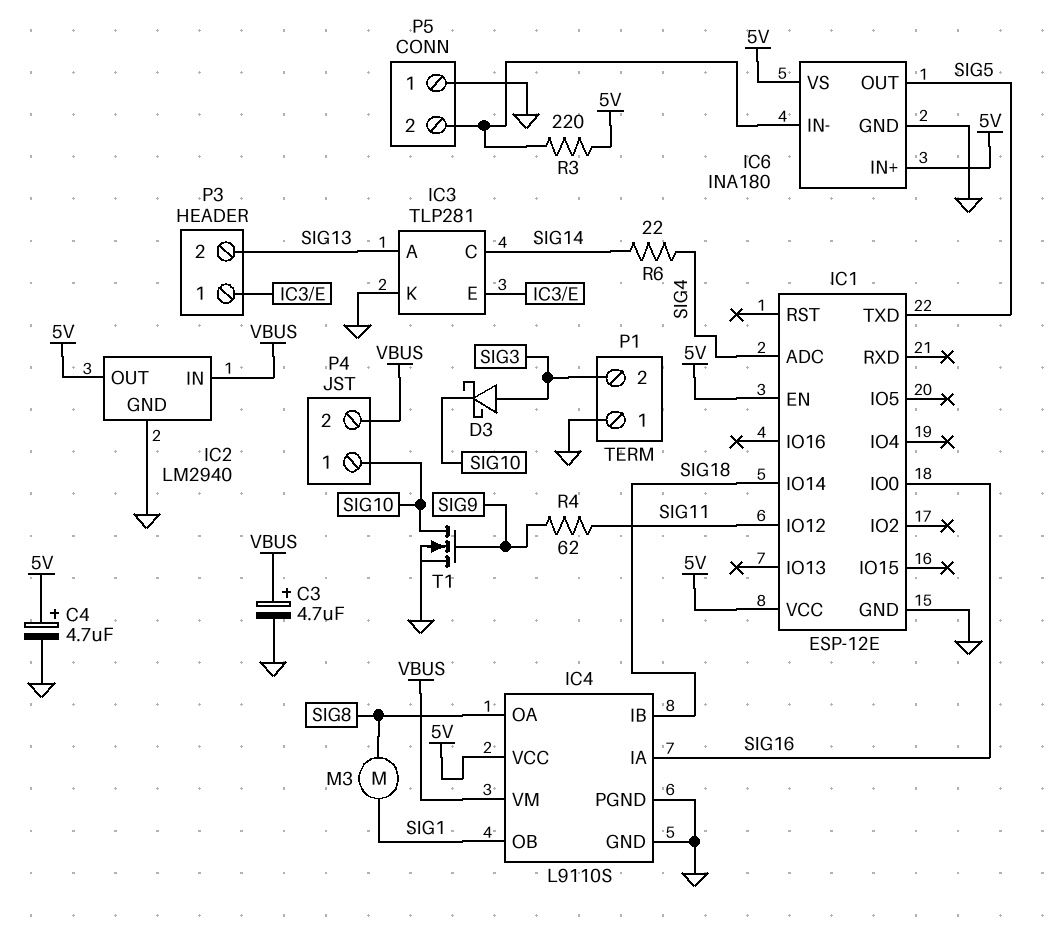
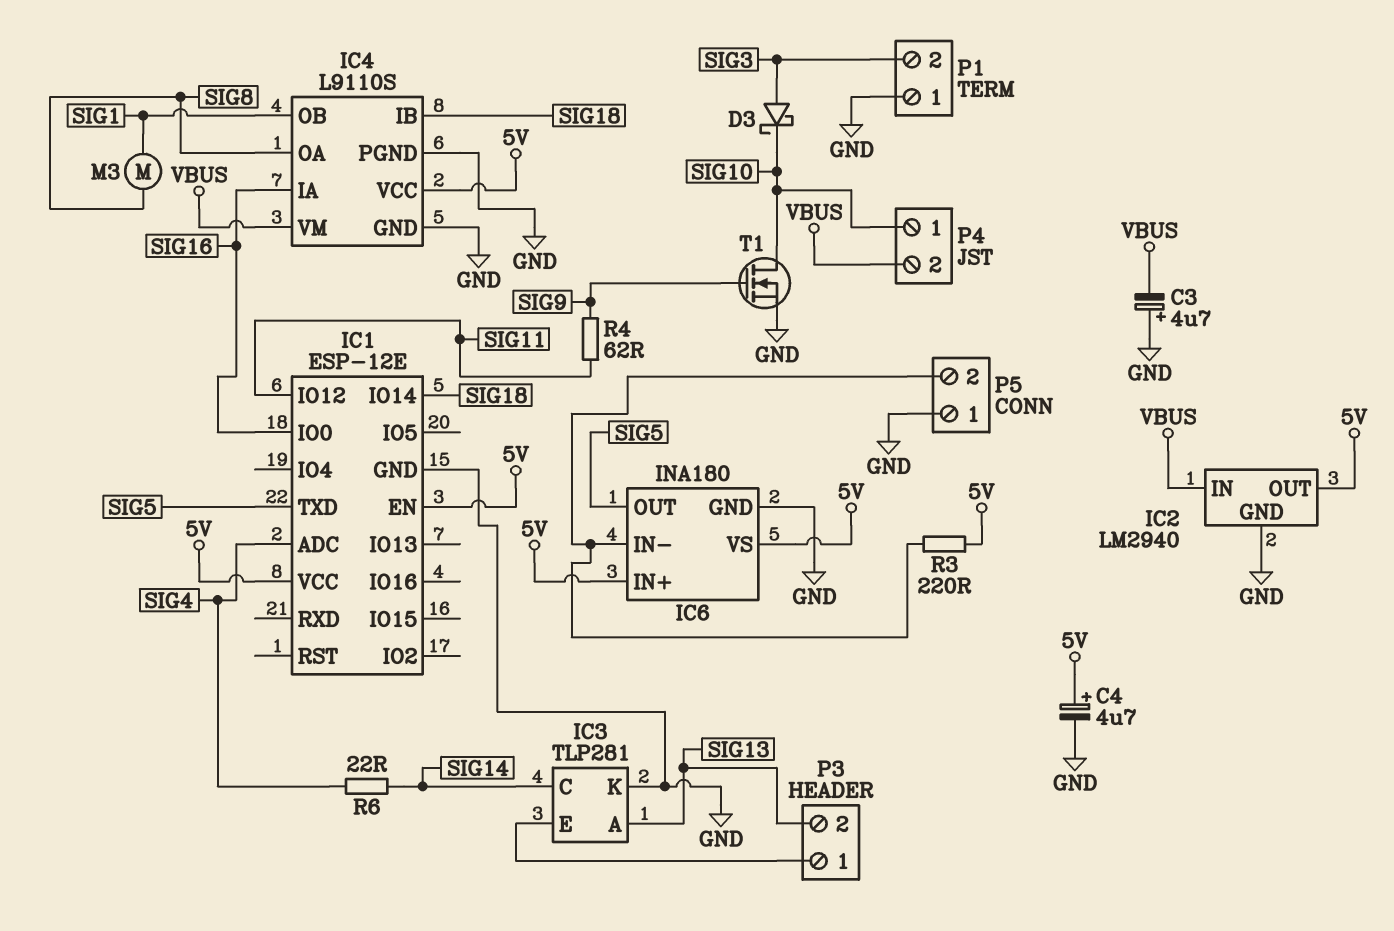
C3: 4.7uF (plus VBUS, minus GND) -> 4.7uF (plus GND, minus VBUS)

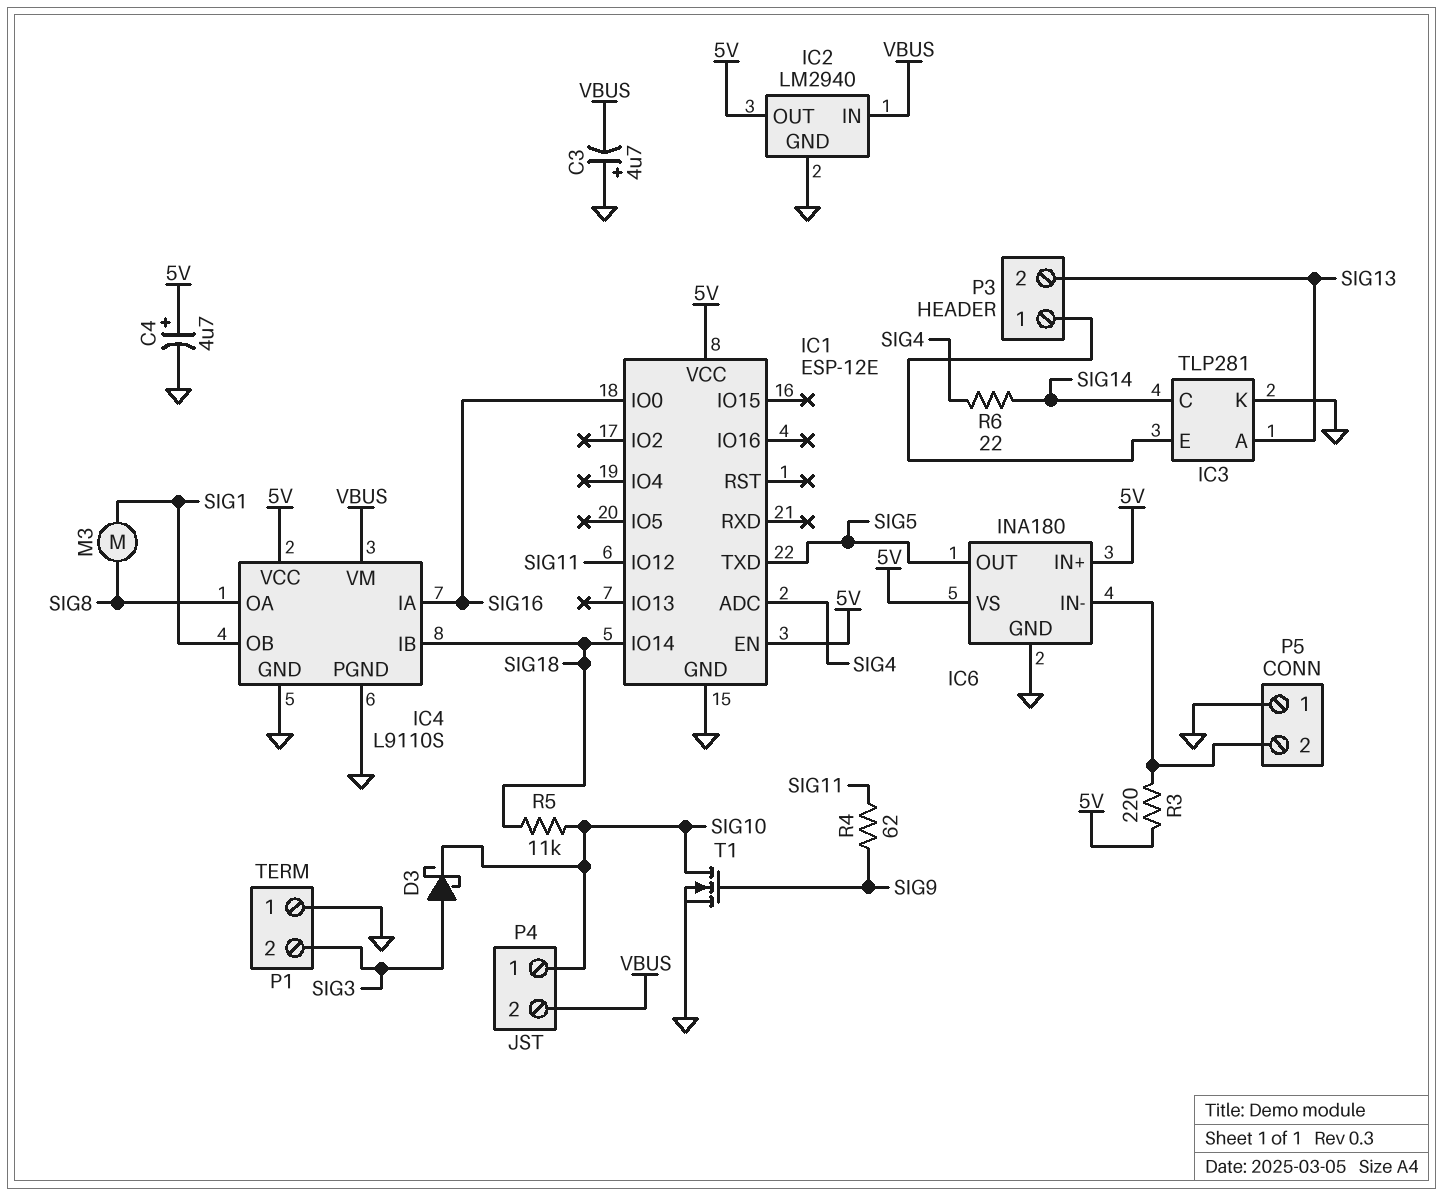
R5: none -> 11k (SIG10, SIG18)

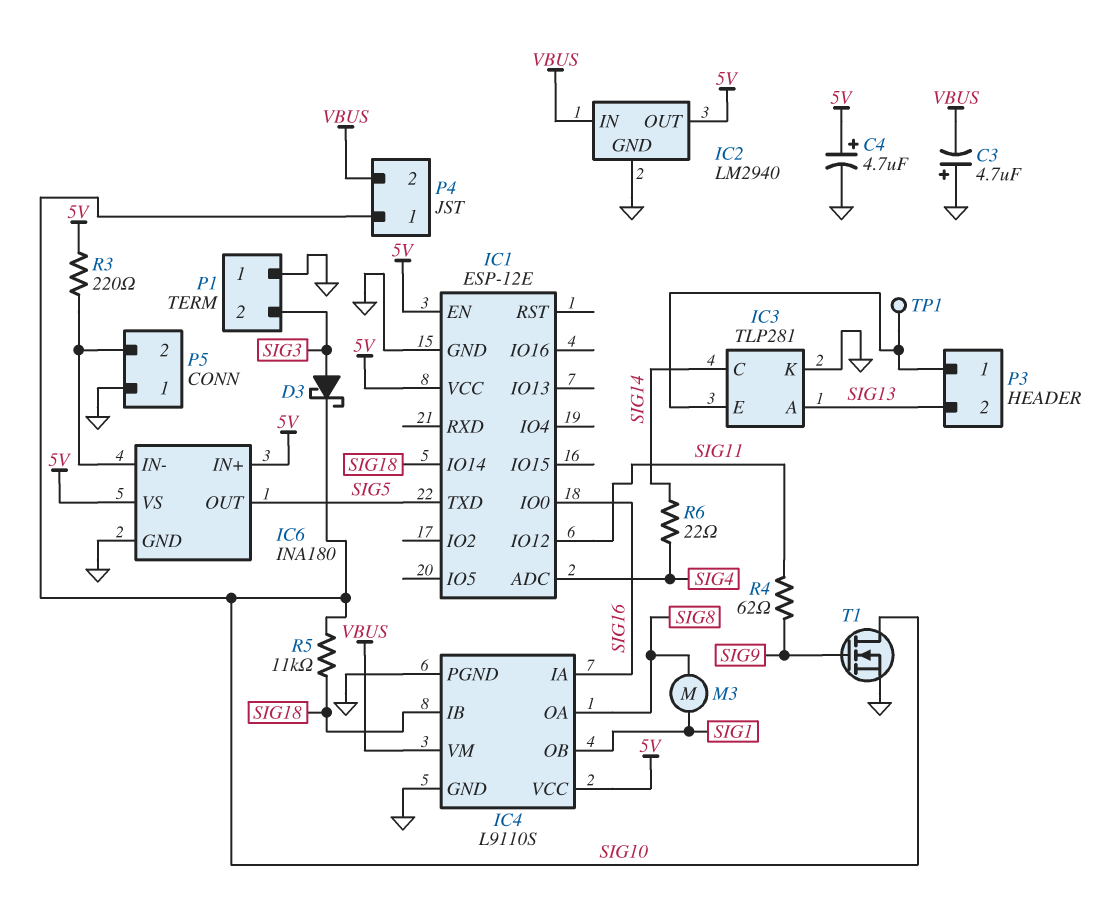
TP1: none -> test point (IC3/E)

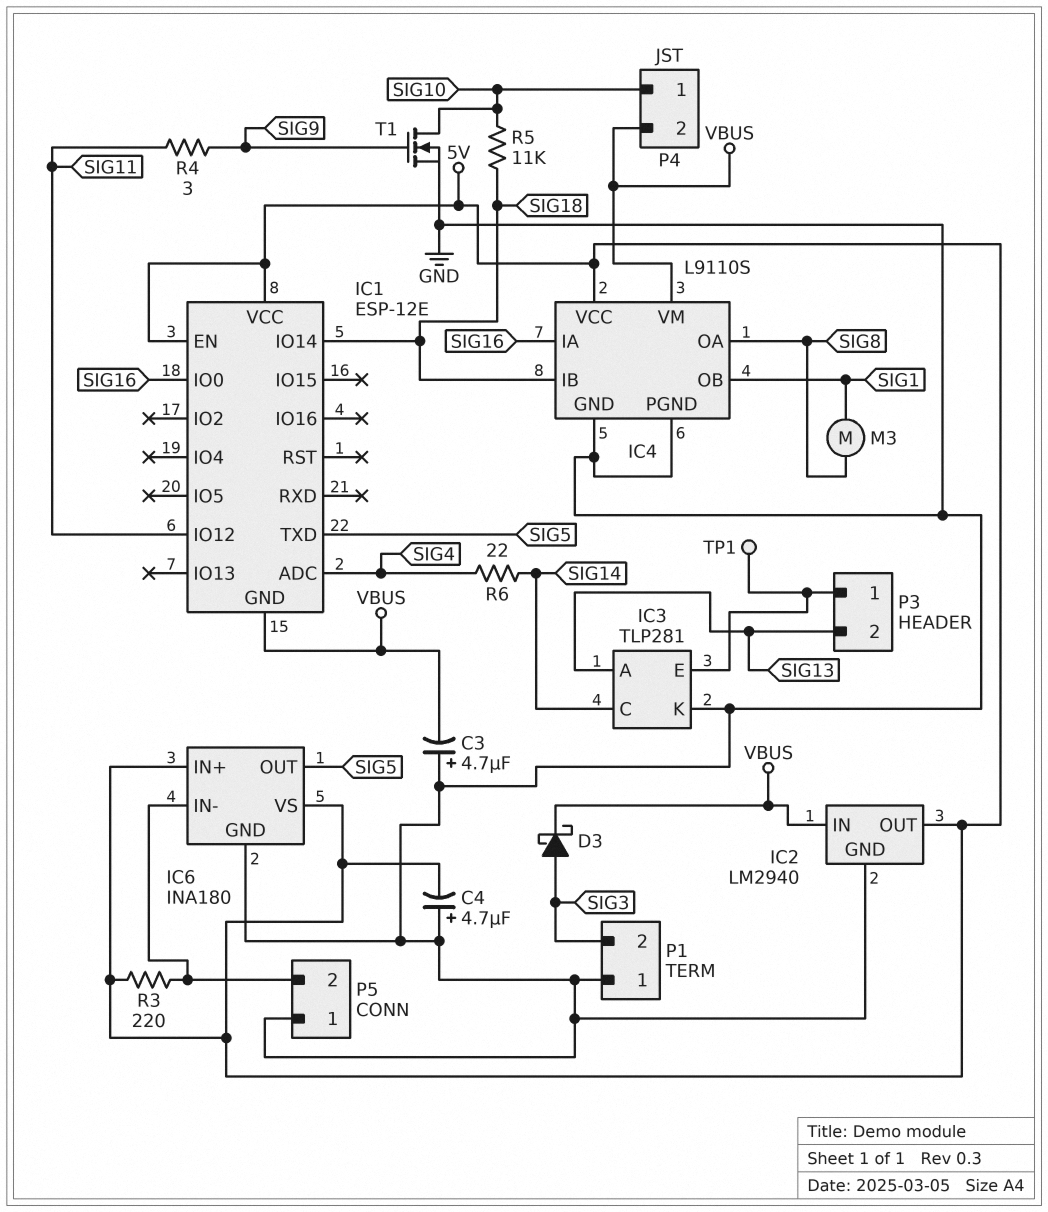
C4: 4.7uF (plus 5V, minus GND) -> 4.7uF (plus GND, minus 5V)
D3: schottky (A SIG3, K SIG10) -> schottky (A SIG3, K VBUS)
IC1 pin GND: GND -> VBUS
R4: 62 (SIG9, SIG11) -> 3 (SIG9, SIG11)

